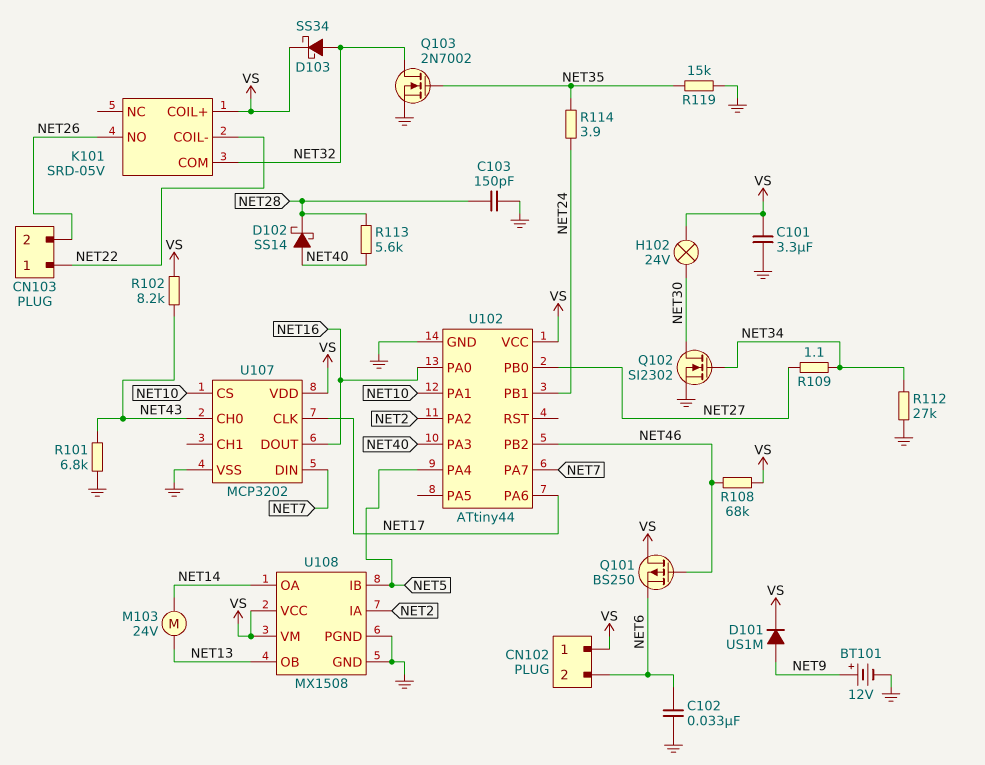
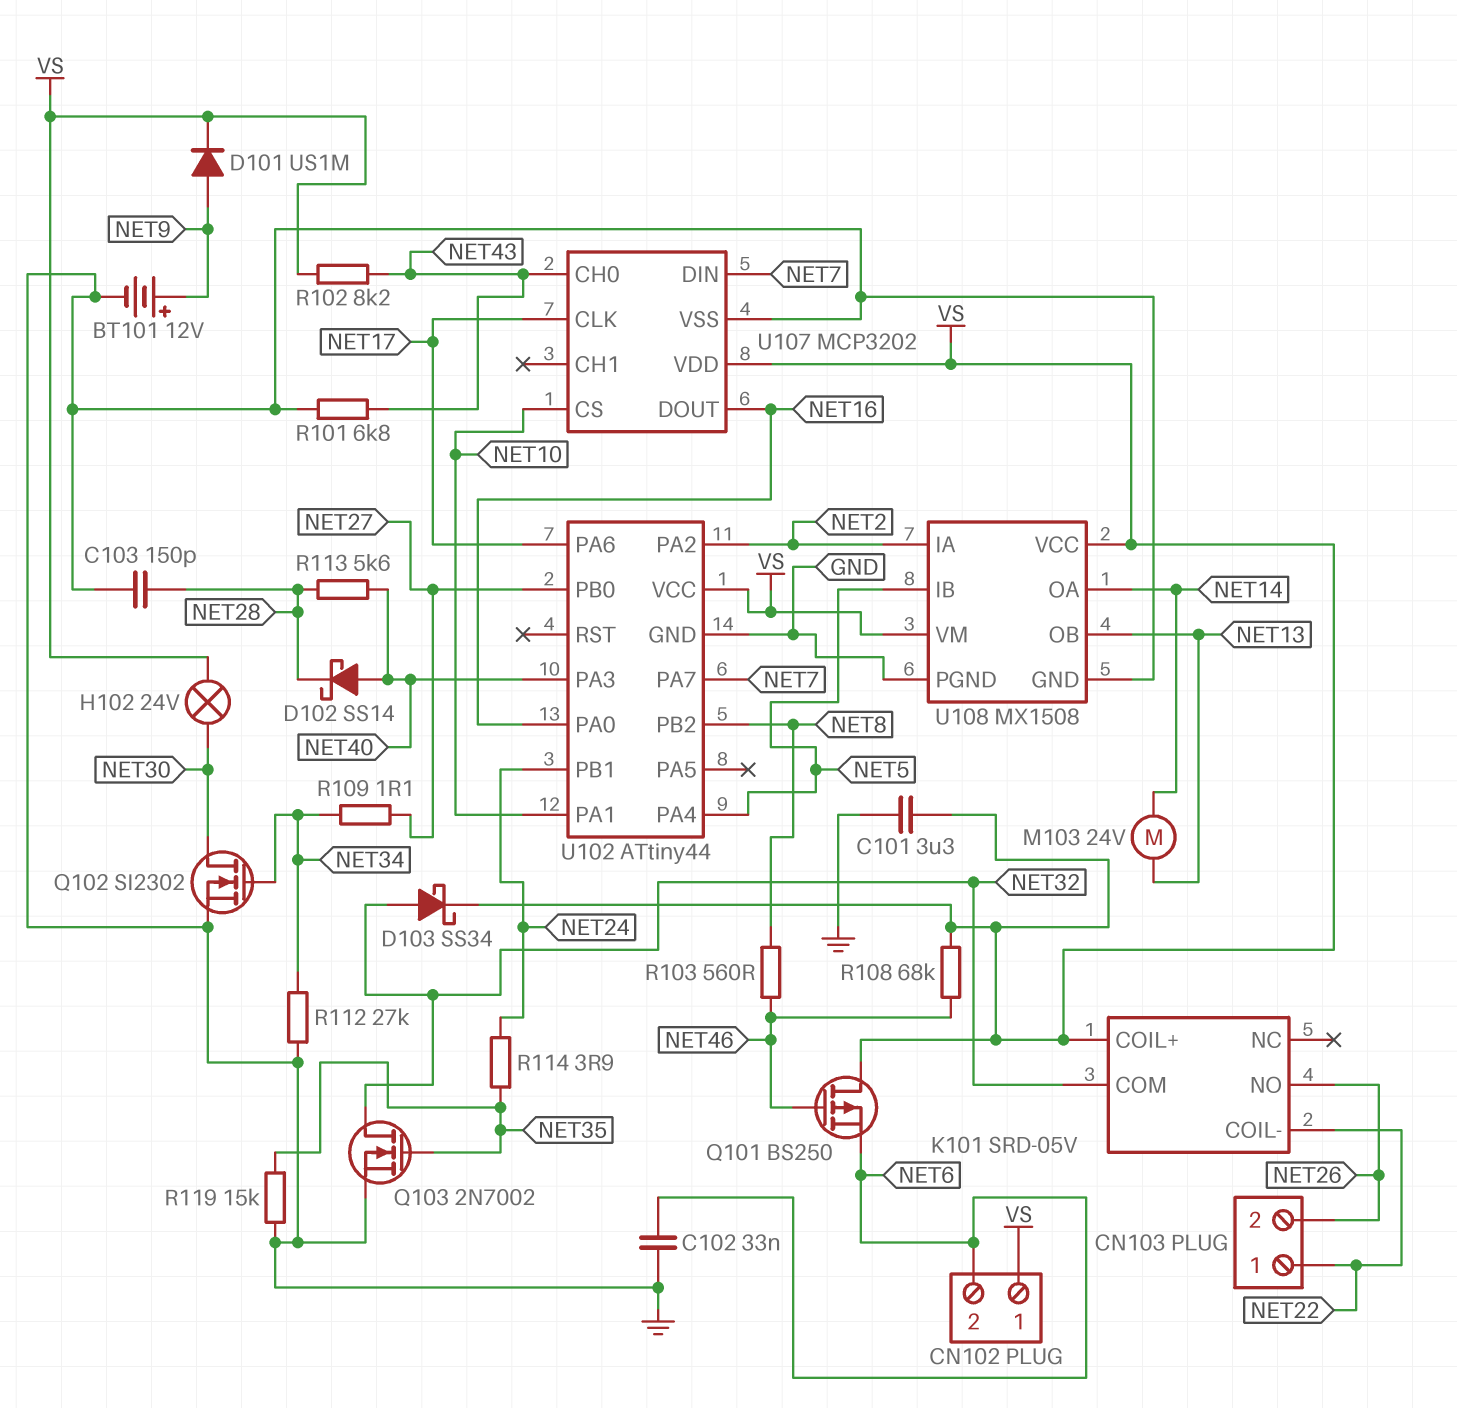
R103: none -> 560 (NET8, NET46)
U102 pin PB2: NET46 -> NET8

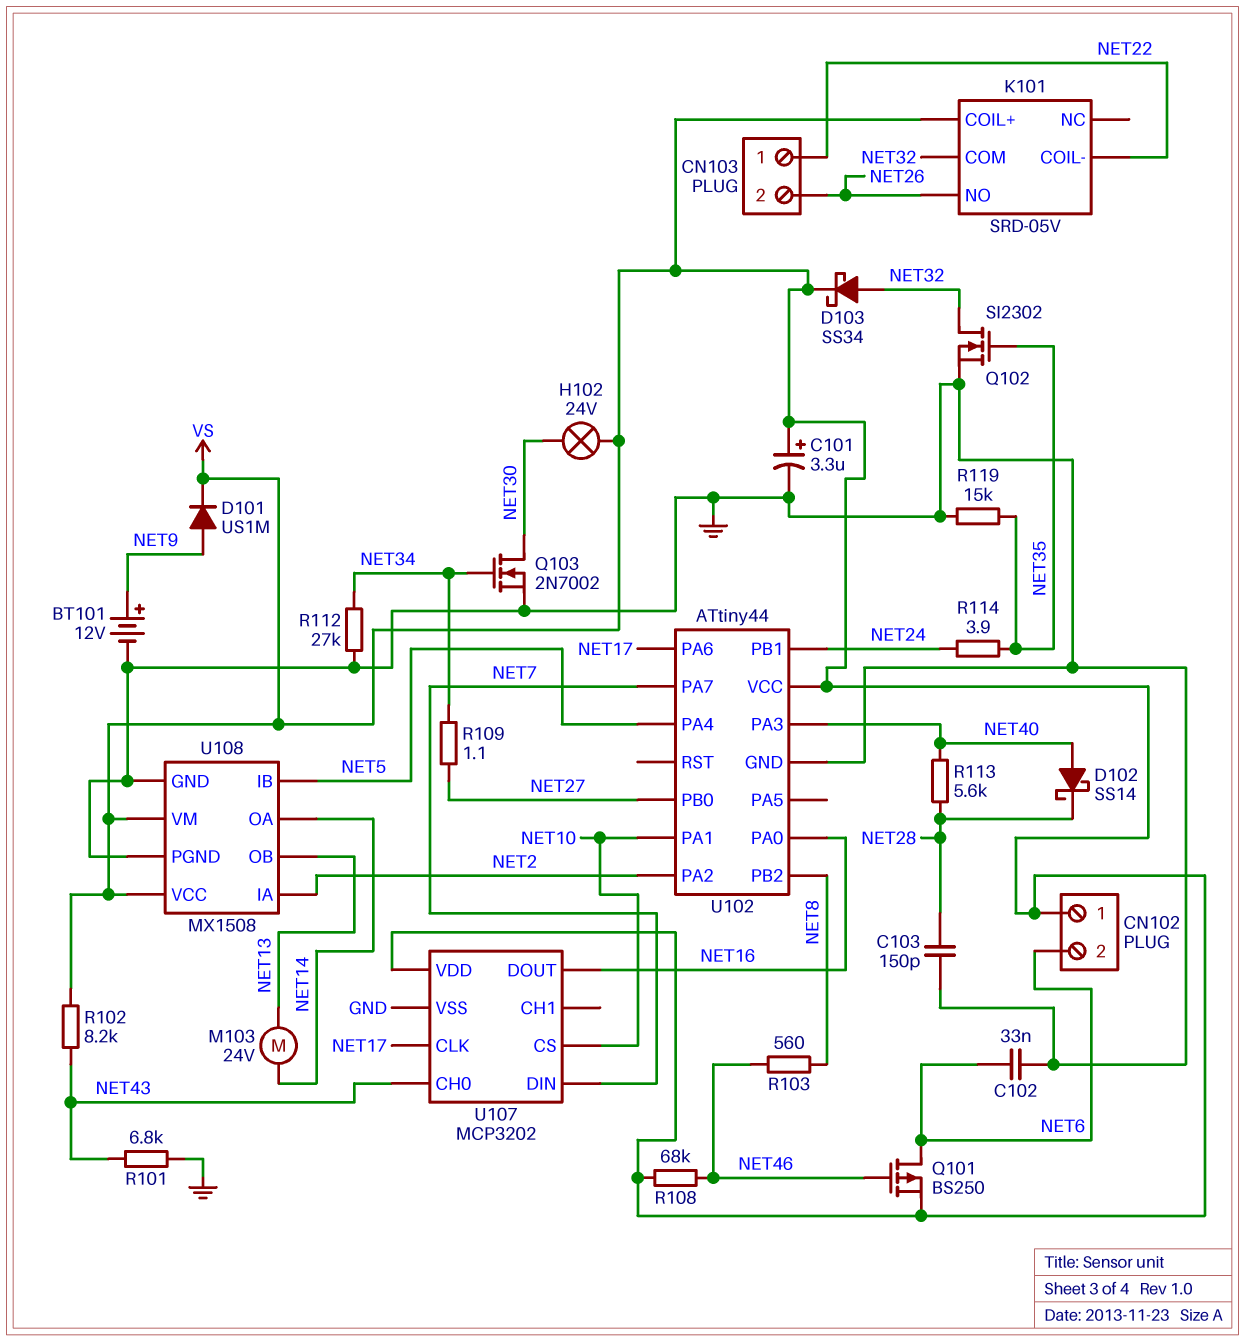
C101: 3.3uF (GND, VS) -> 3.3uF (plus VS, minus GND)
Q101: PMOS BS250 (G NET46, D VS, S NET6) -> PMOS BS250 (G NET46, D NET6, S VS)
Q102: NMOS SI2302 (G NET34, D NET30, S GND) -> NMOS SI2302 (G NET35, D NET32, S GND)
Q103: NMOS 2N7002 (G NET35, D NET32, S GND) -> NMOS 2N7002 (G NET34, D NET30, S GND)

